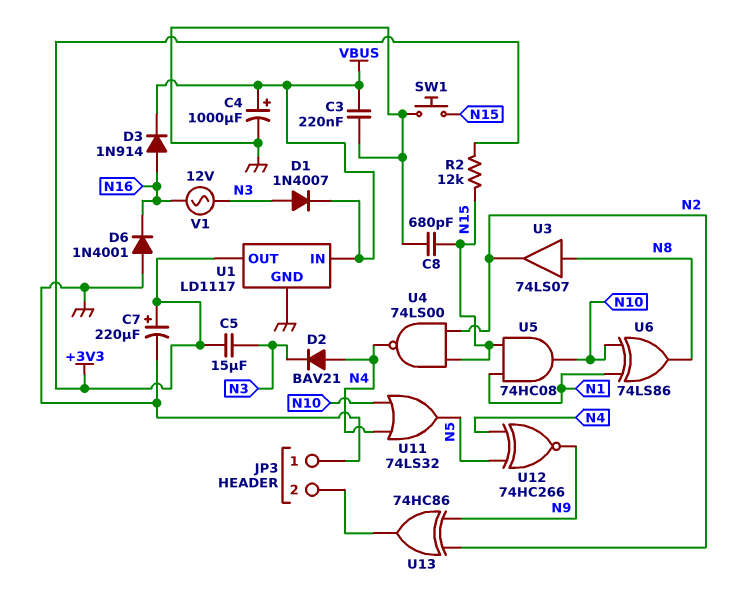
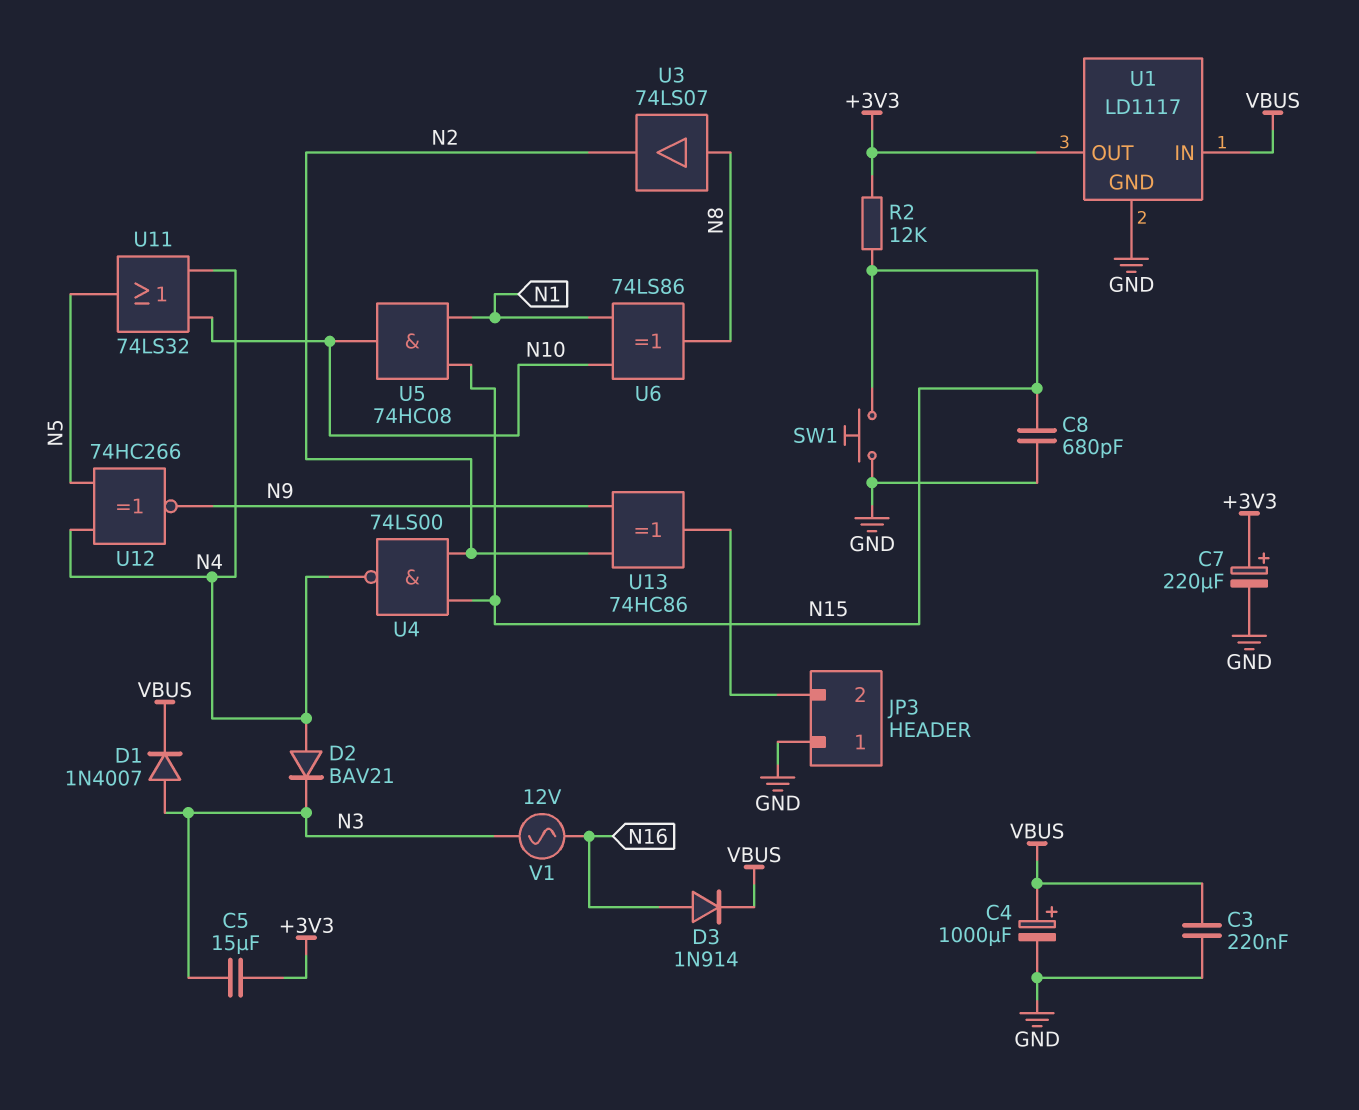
D6: diode 1N4001 (A GND, K N16) -> none

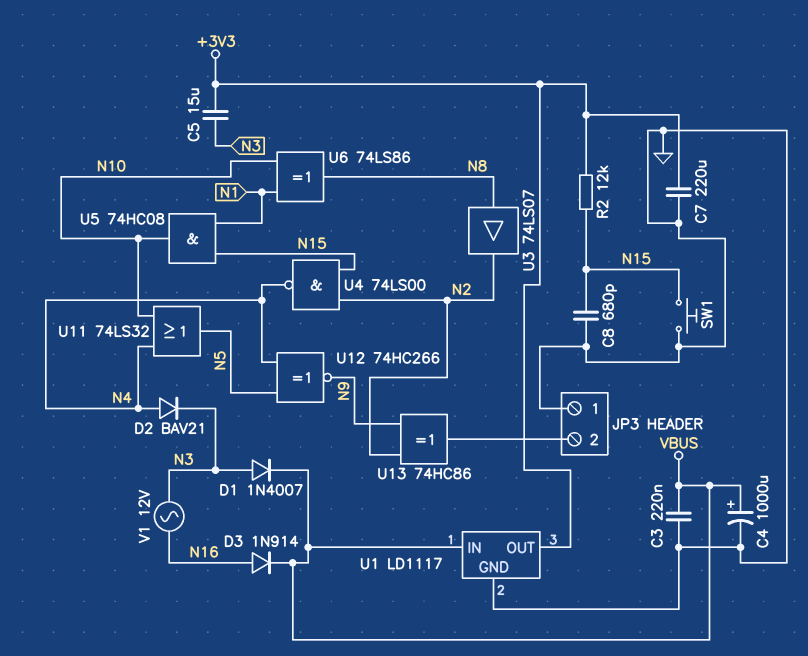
C7: 220uF (plus +3V3, minus GND) -> 220uF (+3V3, GND)

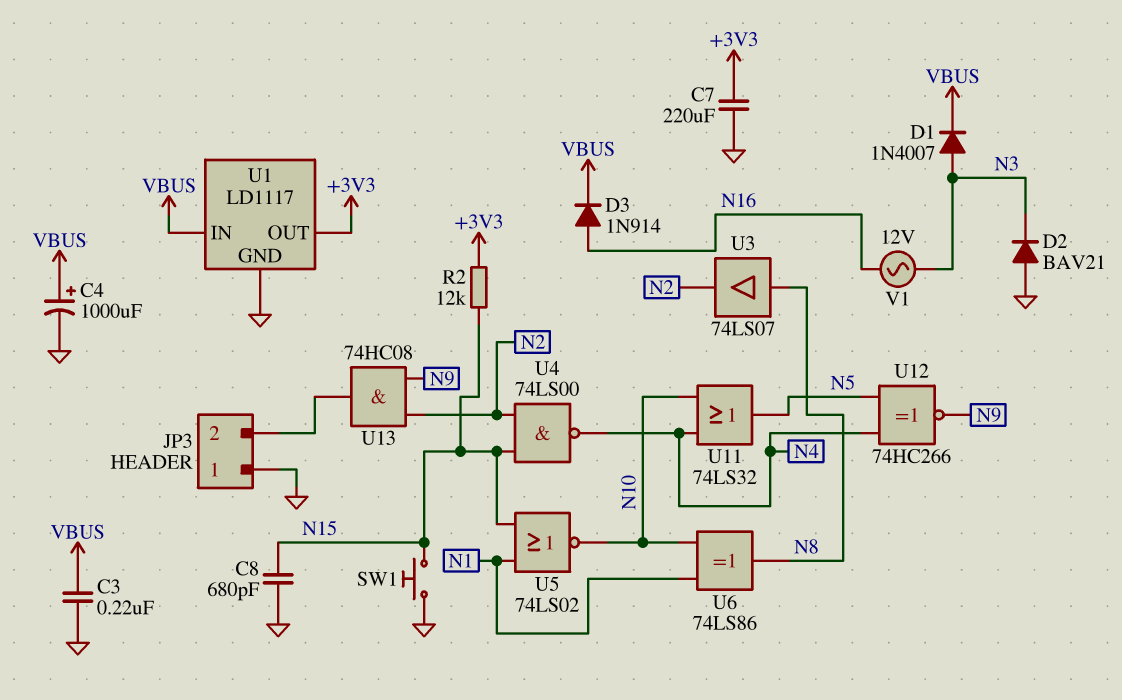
C5: 15uF (+3V3, N3) -> none
D2: diode BAV21 (A N4, K N3) -> diode BAV21 (A GND, K N3)
U5: AND 74HC08 (in N1, in N15, out N10) -> NOR 74LS02 (in N1, in N15, out N10)
U13: XOR 74HC86 (in N2, in N9, out JP3/2) -> AND 74HC08 (in N2, in N9, out JP3/2)

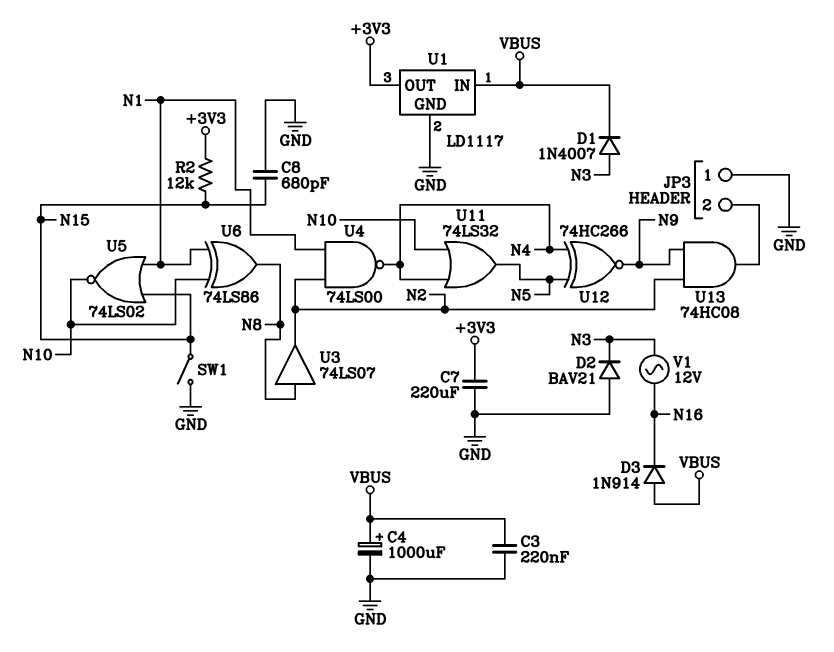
D3: diode 1N914 (A N16, K VBUS) -> diode 1N914 (A VBUS, K N16)
SW1: button (GND, N15) -> switch (GND, N15)
U4: NAND 74LS00 (in N2, in N15, out N4) -> NAND 74LS00 (in N1, in N2, out N4)

